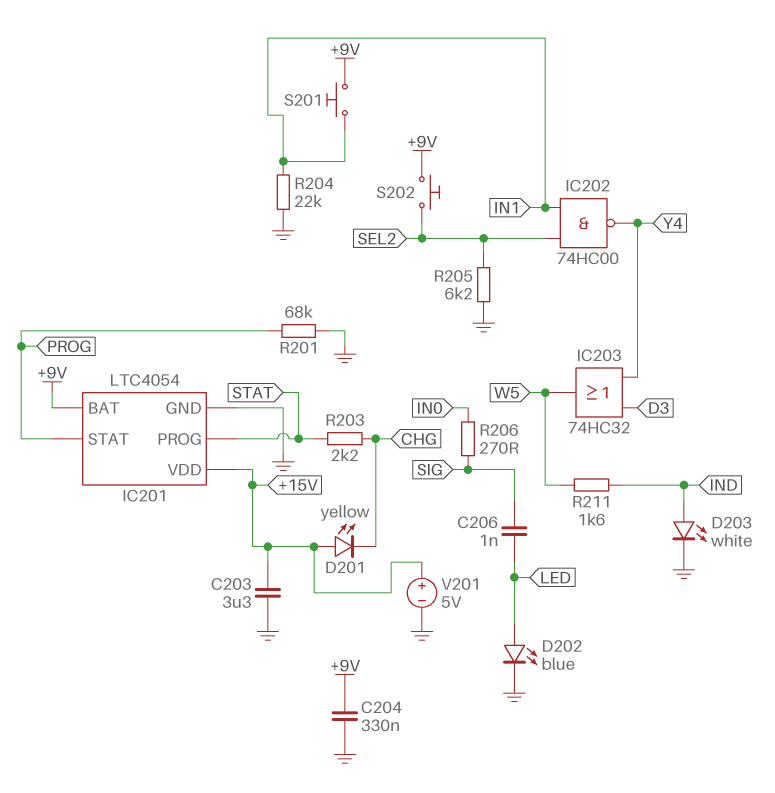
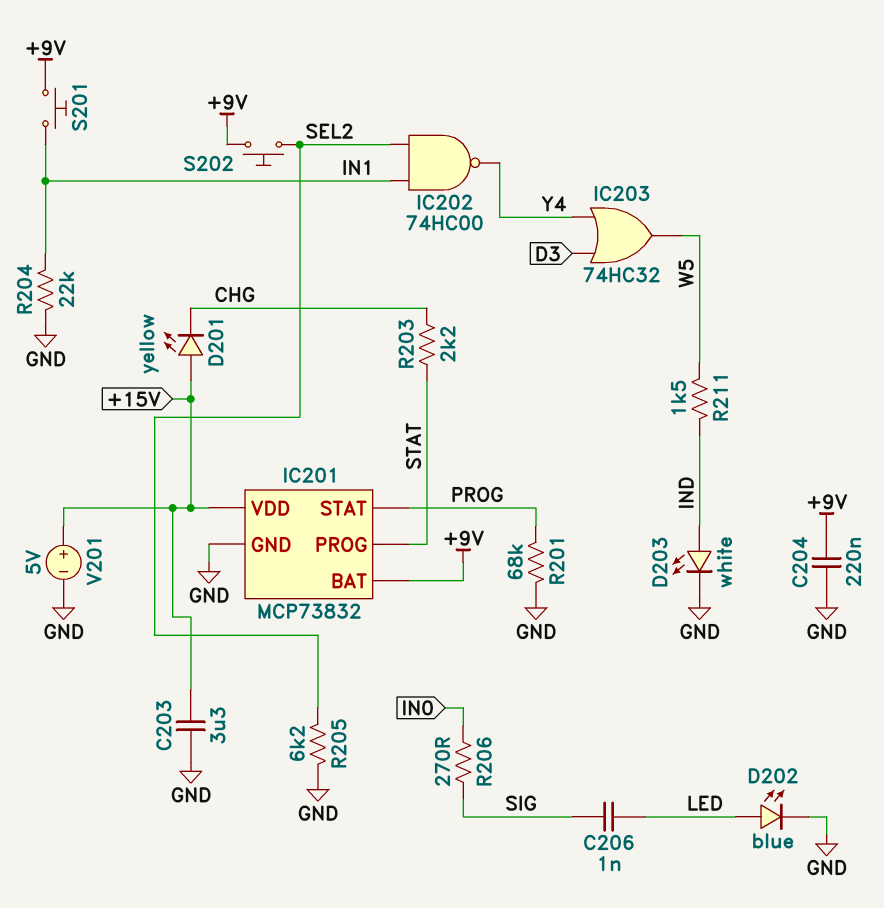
C204: 330nF (+9V, GND) -> 220nF (+9V, GND)
IC201: LTC4054 -> MCP73832
R211: 1.6k (IND, W5) -> 1.5k (IND, W5)

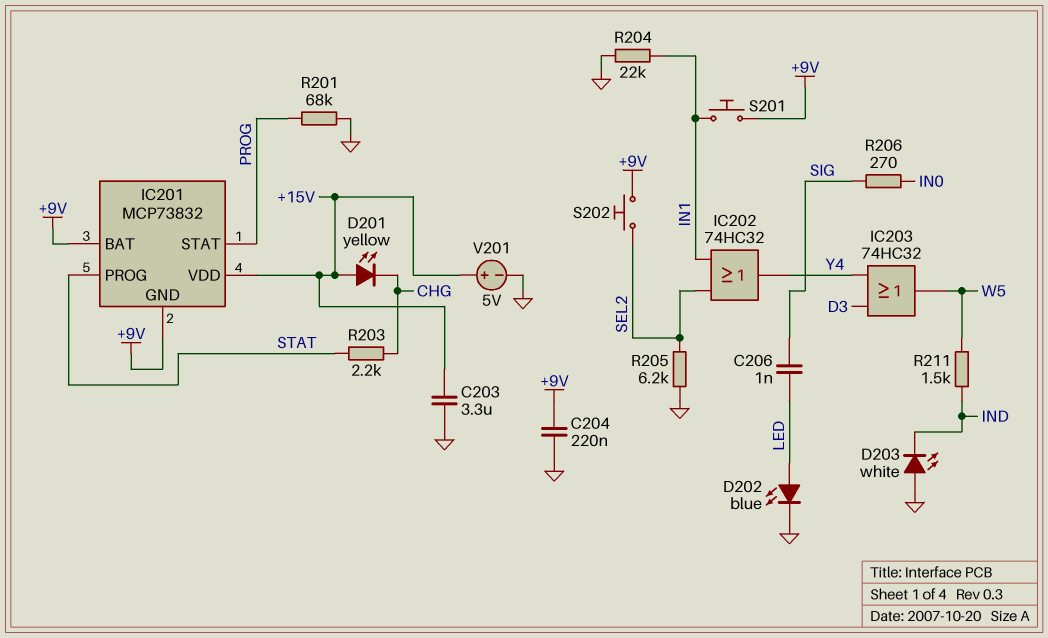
D203: LED white (A IND, K GND) -> LED white (A GND, K IND)
IC201 pin GND: GND -> +9V
IC202: NAND 74HC00 (in IN1, in SEL2, out Y4) -> OR 74HC32 (in IN1, in SEL2, out Y4)

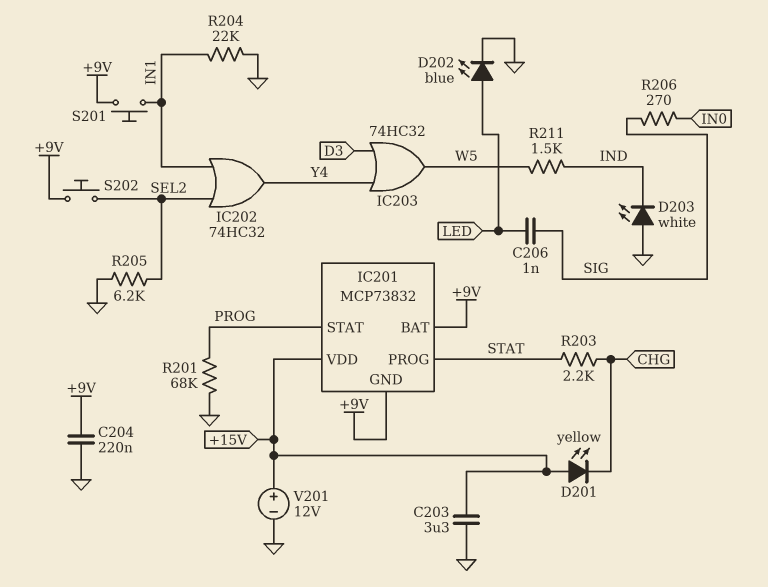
V201: 5V (plus +15V, minus GND) -> 12V (plus +15V, minus GND)

